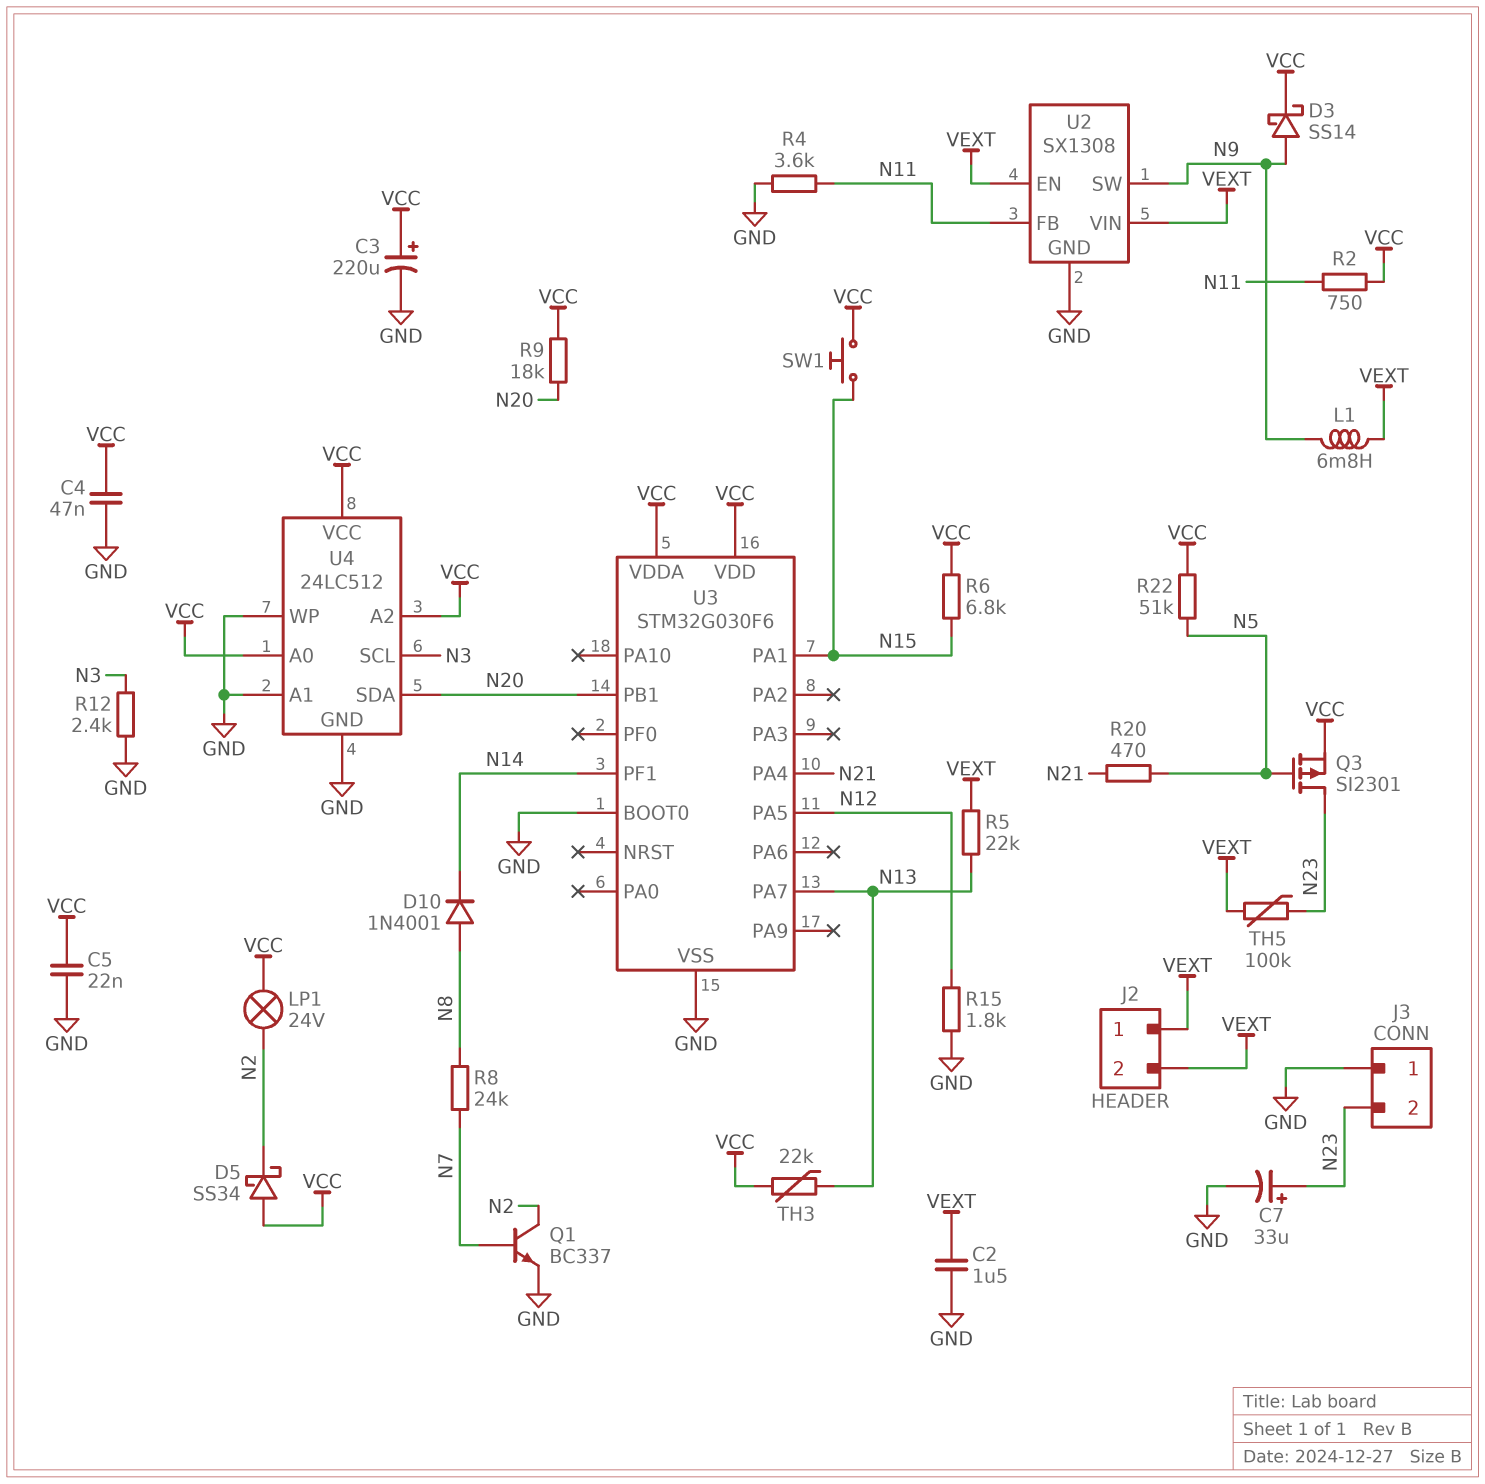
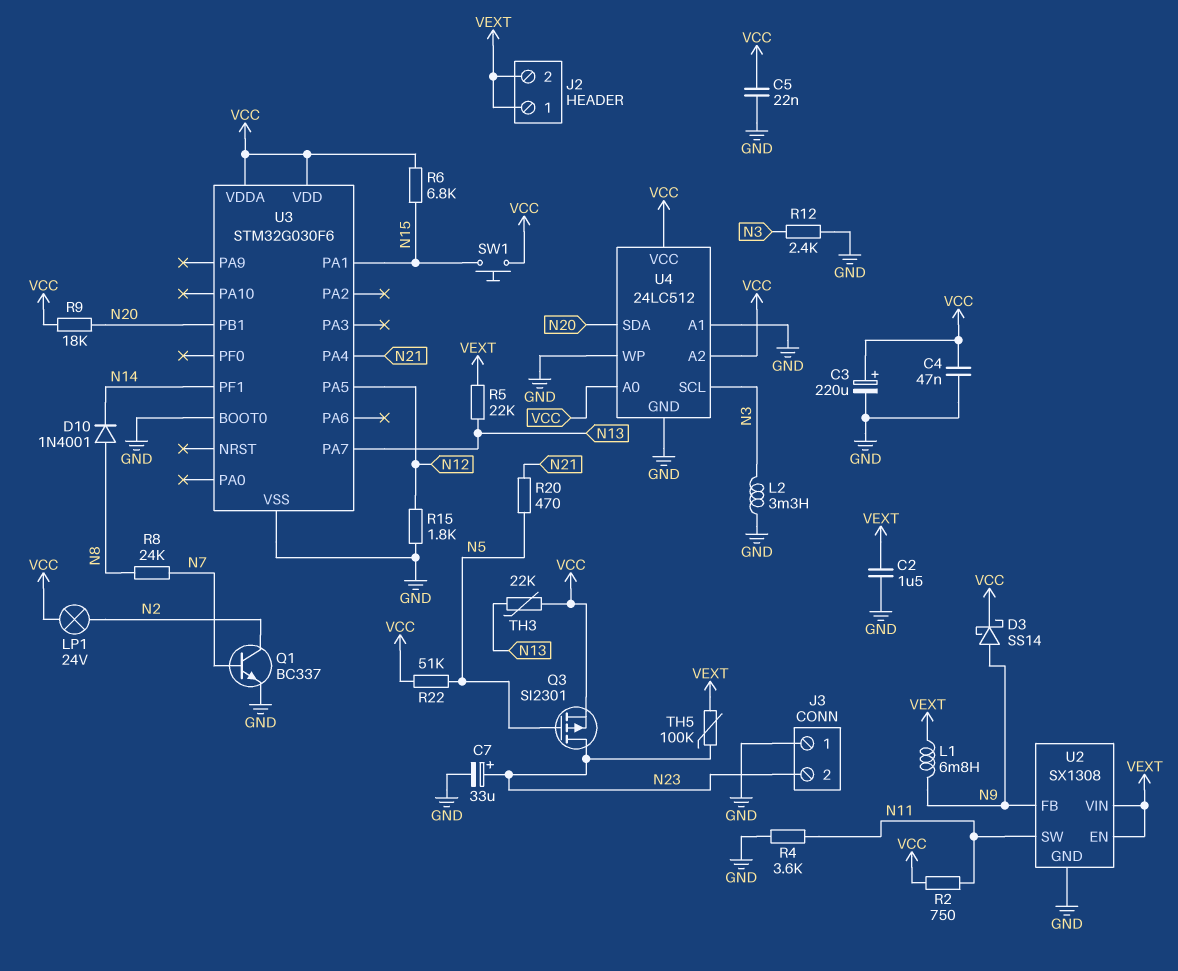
D5: schottky SS34 (A VCC, K N2) -> none
L2: none -> 3.3mH (GND, N3)
U2 pin FB: N11 -> N9
U2 pin SW: N9 -> N11

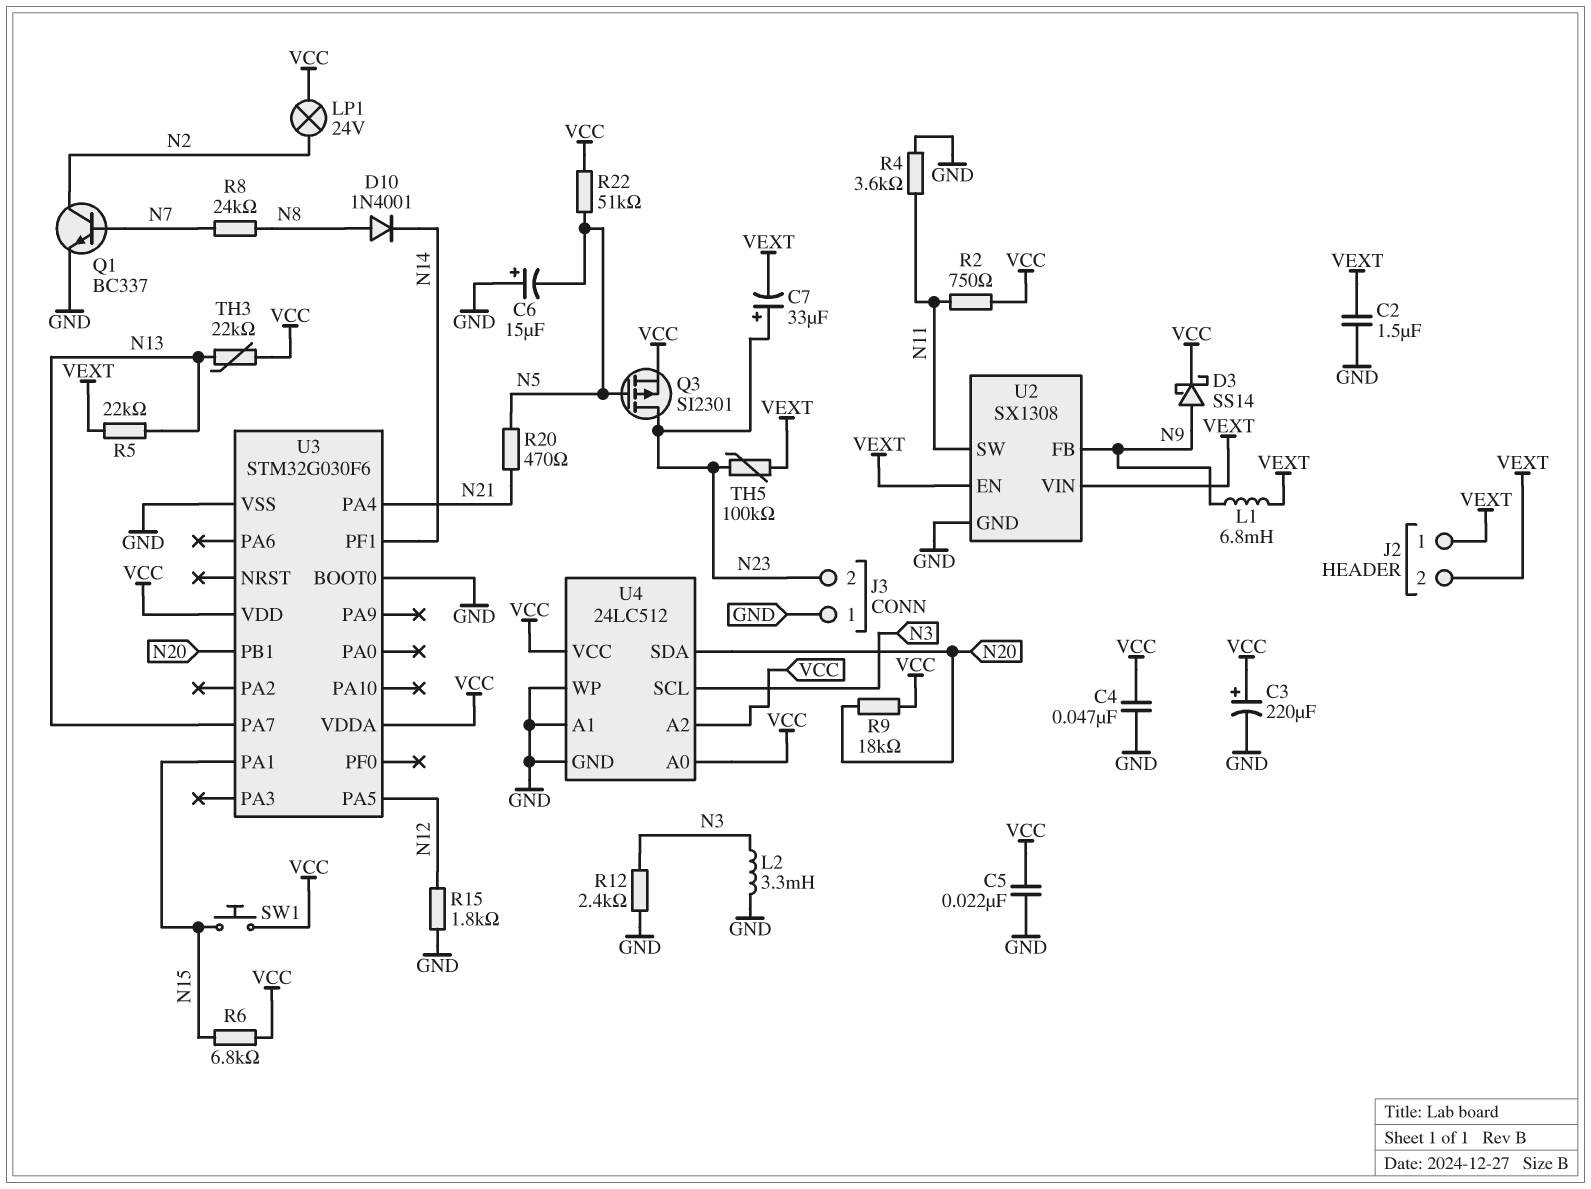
C6: none -> 15uF (plus GND, minus N5)
C7: 33uF (plus N23, minus GND) -> 33uF (plus N23, minus VEXT)

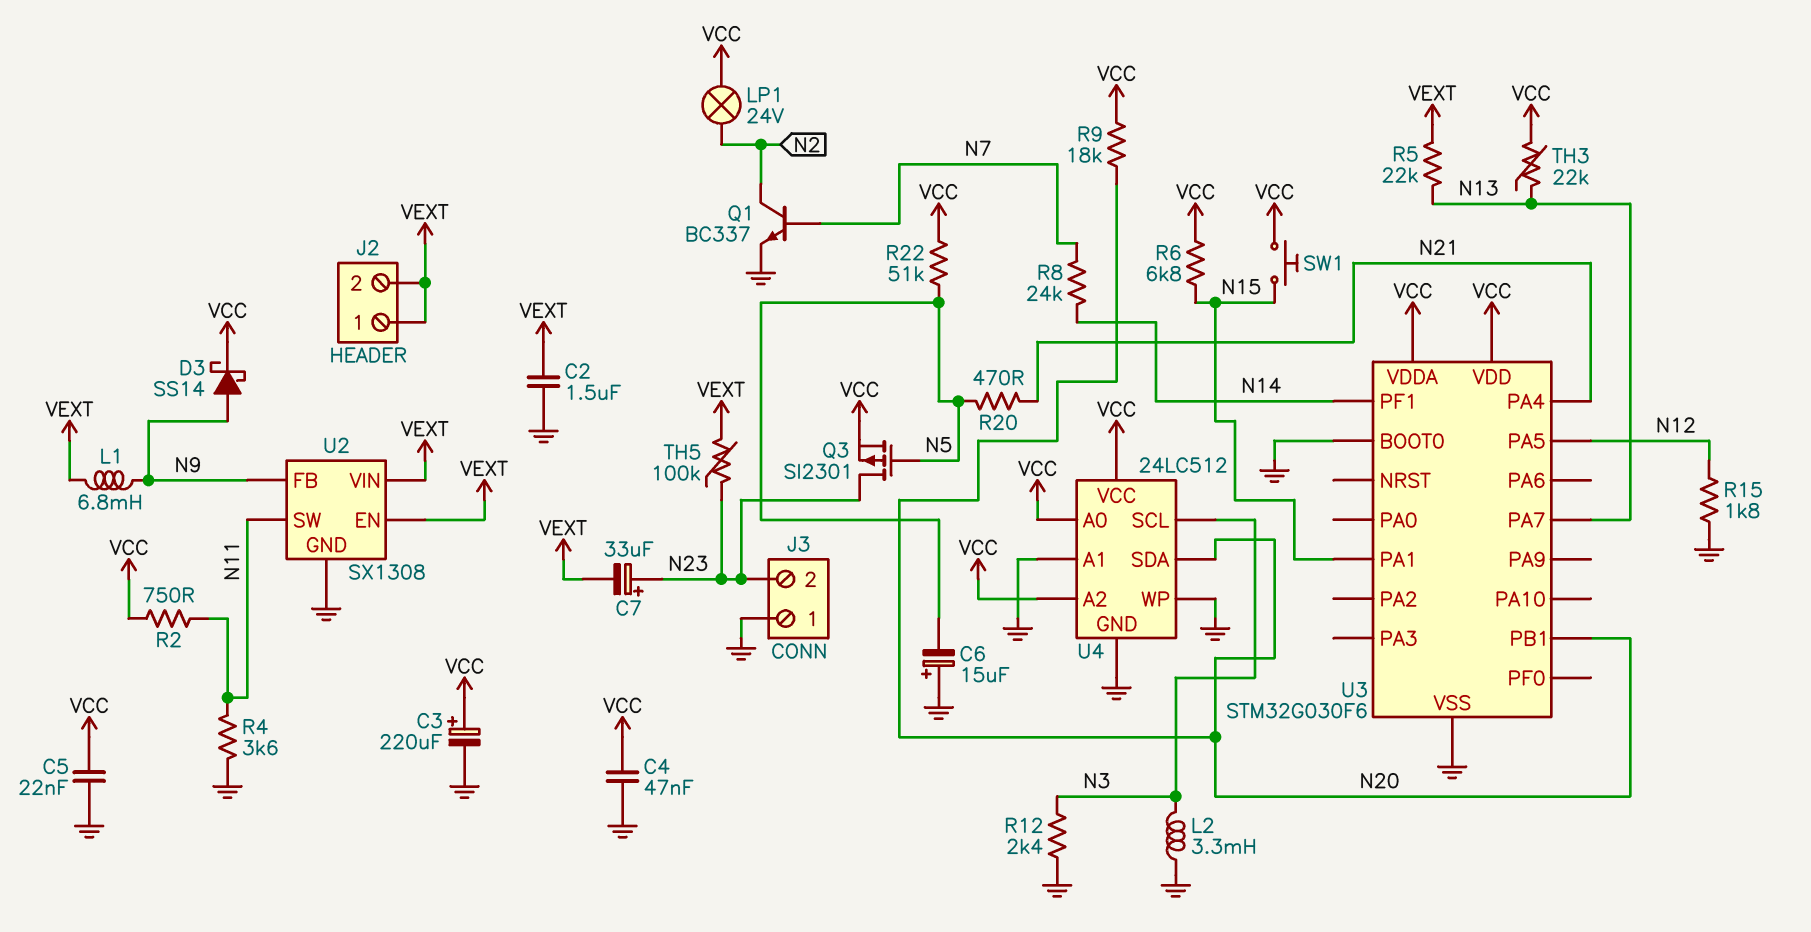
D10: diode 1N4001 (A N8, K N14) -> none
R8: 24k (N7, N8) -> 24k (N7, N14)

